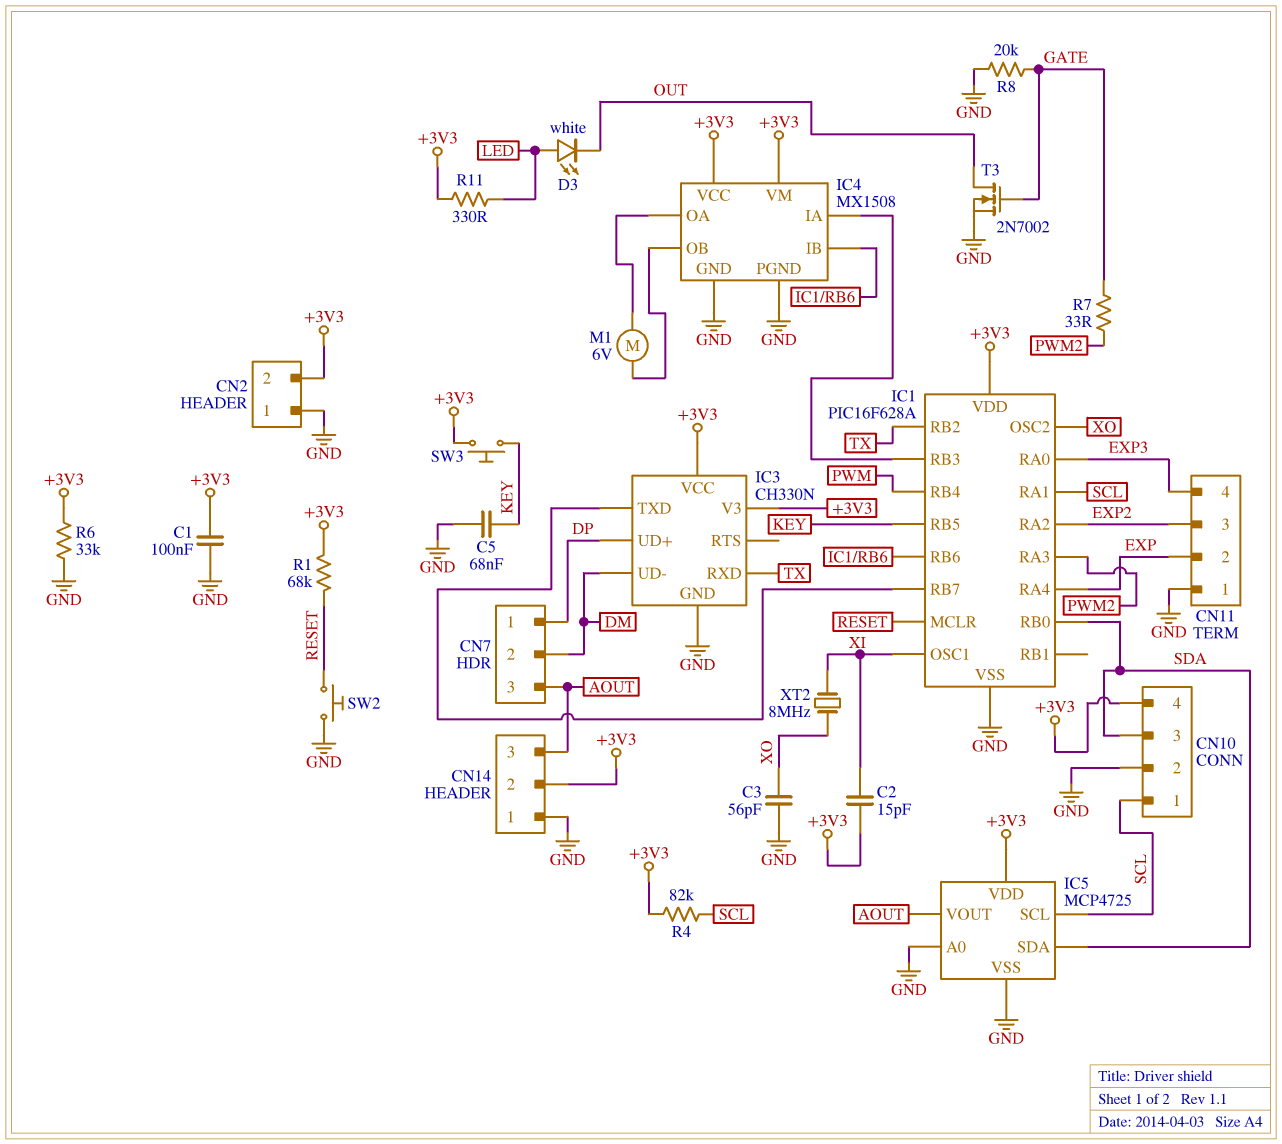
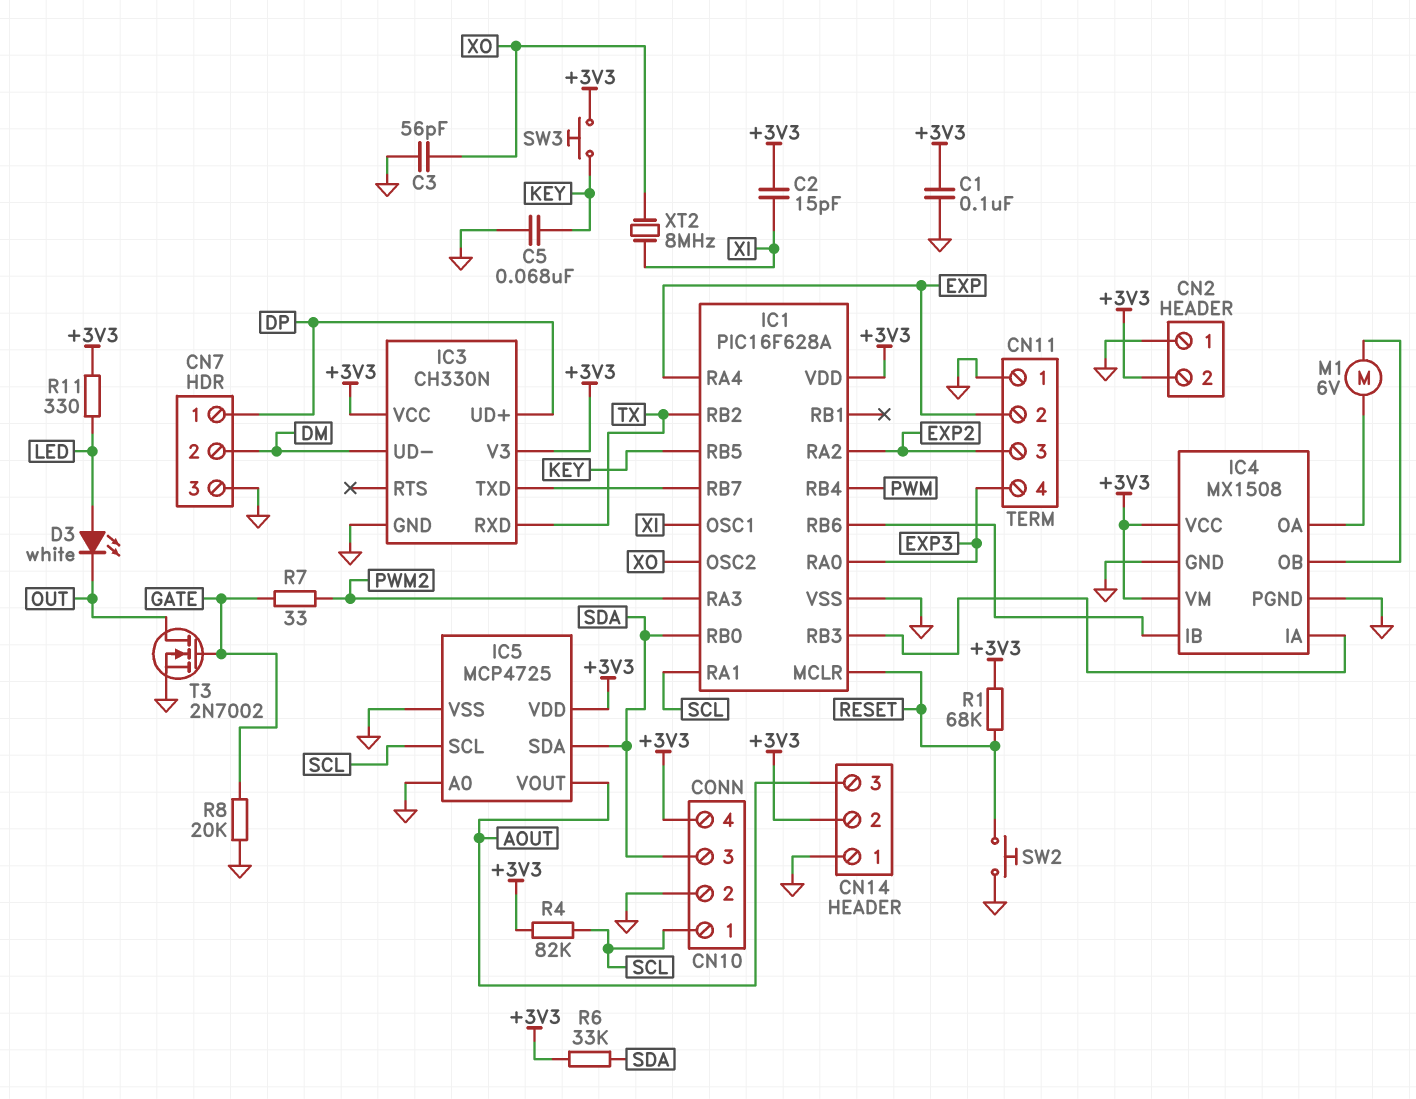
CN7 pin 3: AOUT -> GND
R6: 33k (+3V3, GND) -> 33k (+3V3, SDA)

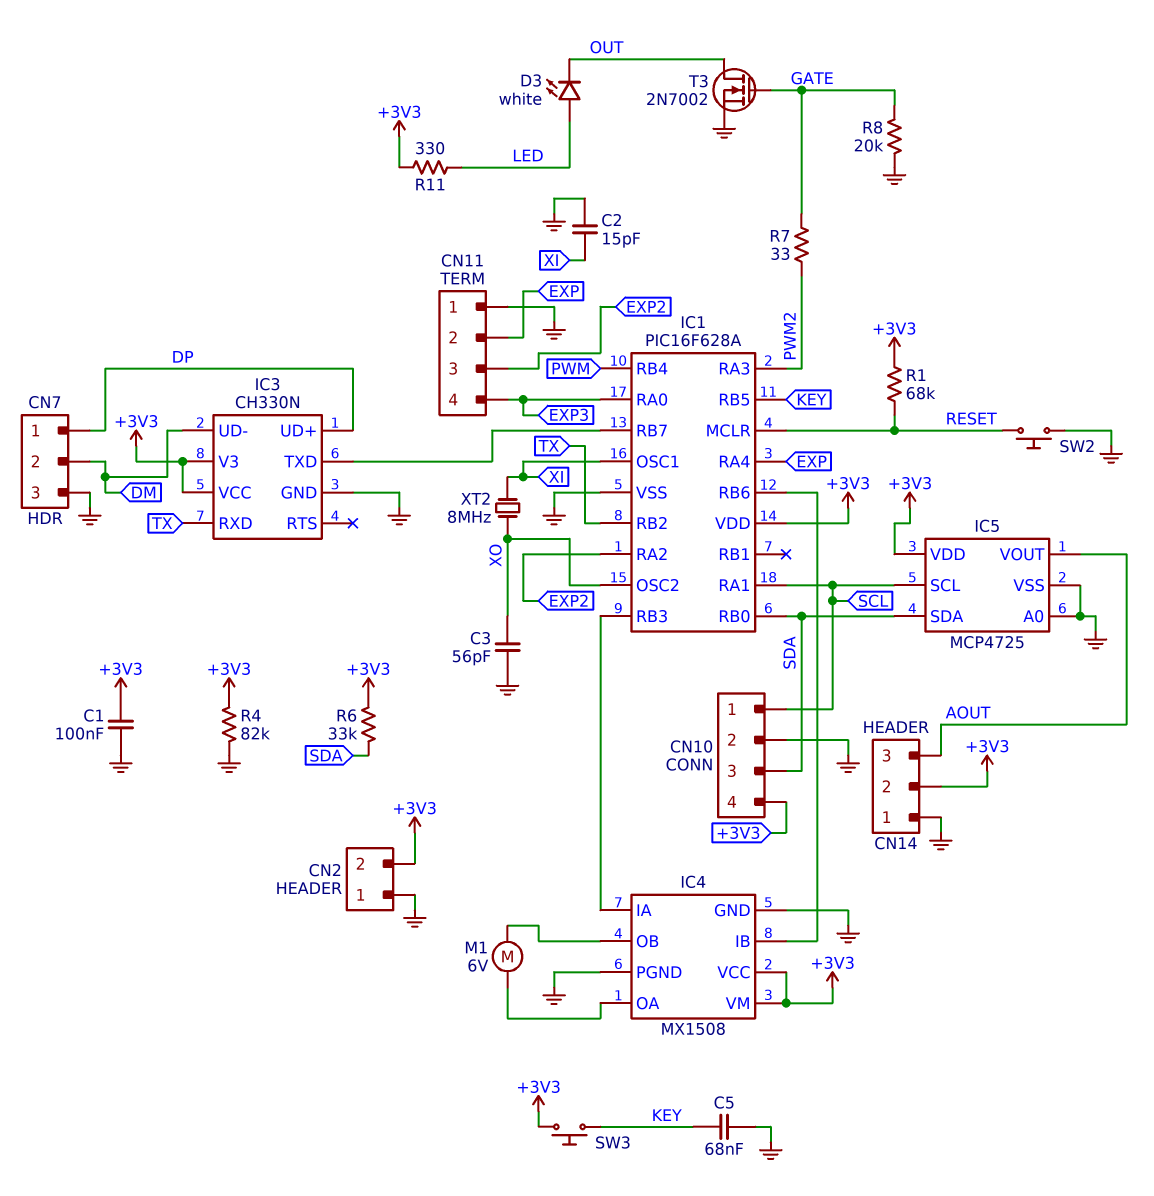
C2: 15pF (+3V3, XI) -> 15pF (GND, XI)
R4: 82k (+3V3, SCL) -> 82k (+3V3, GND)

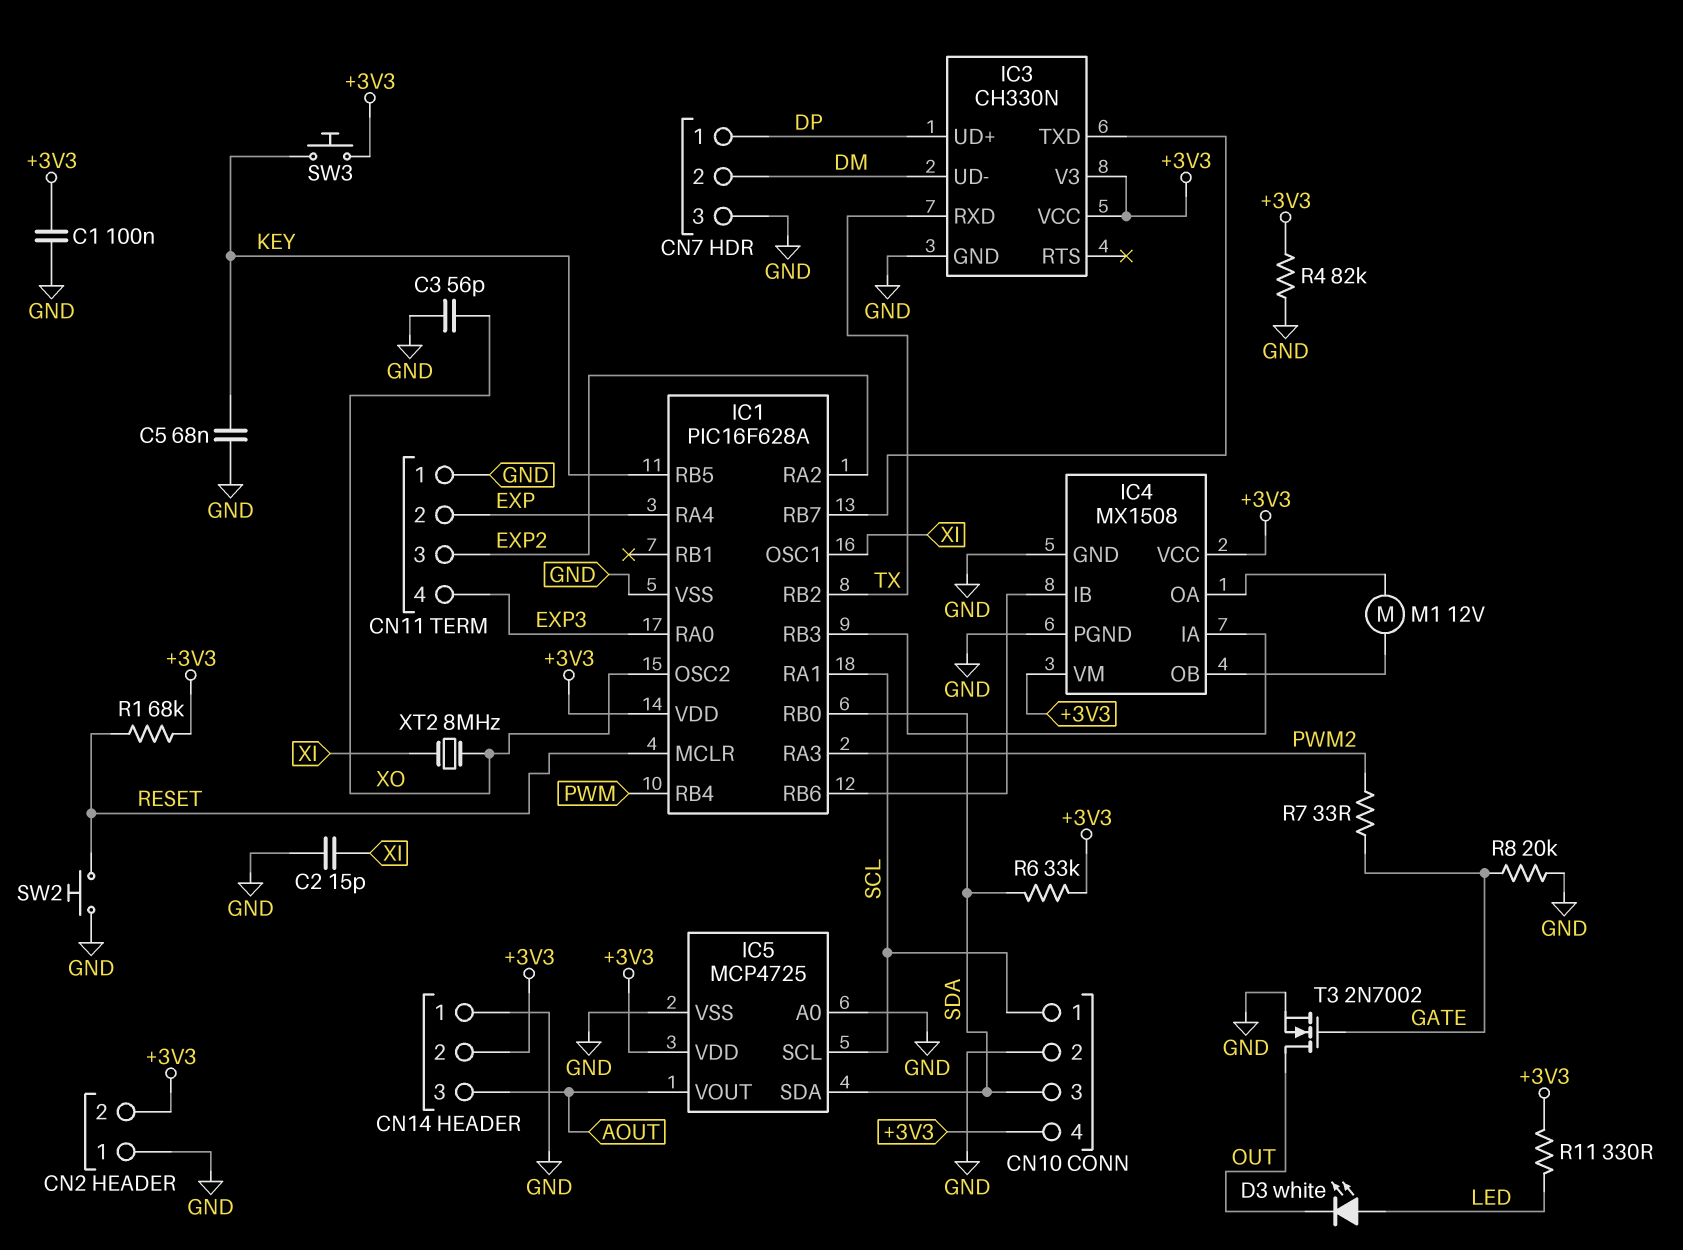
M1: motor 6V (IC4/OA, IC4/OB) -> motor 12V (IC4/OA, IC4/OB)

